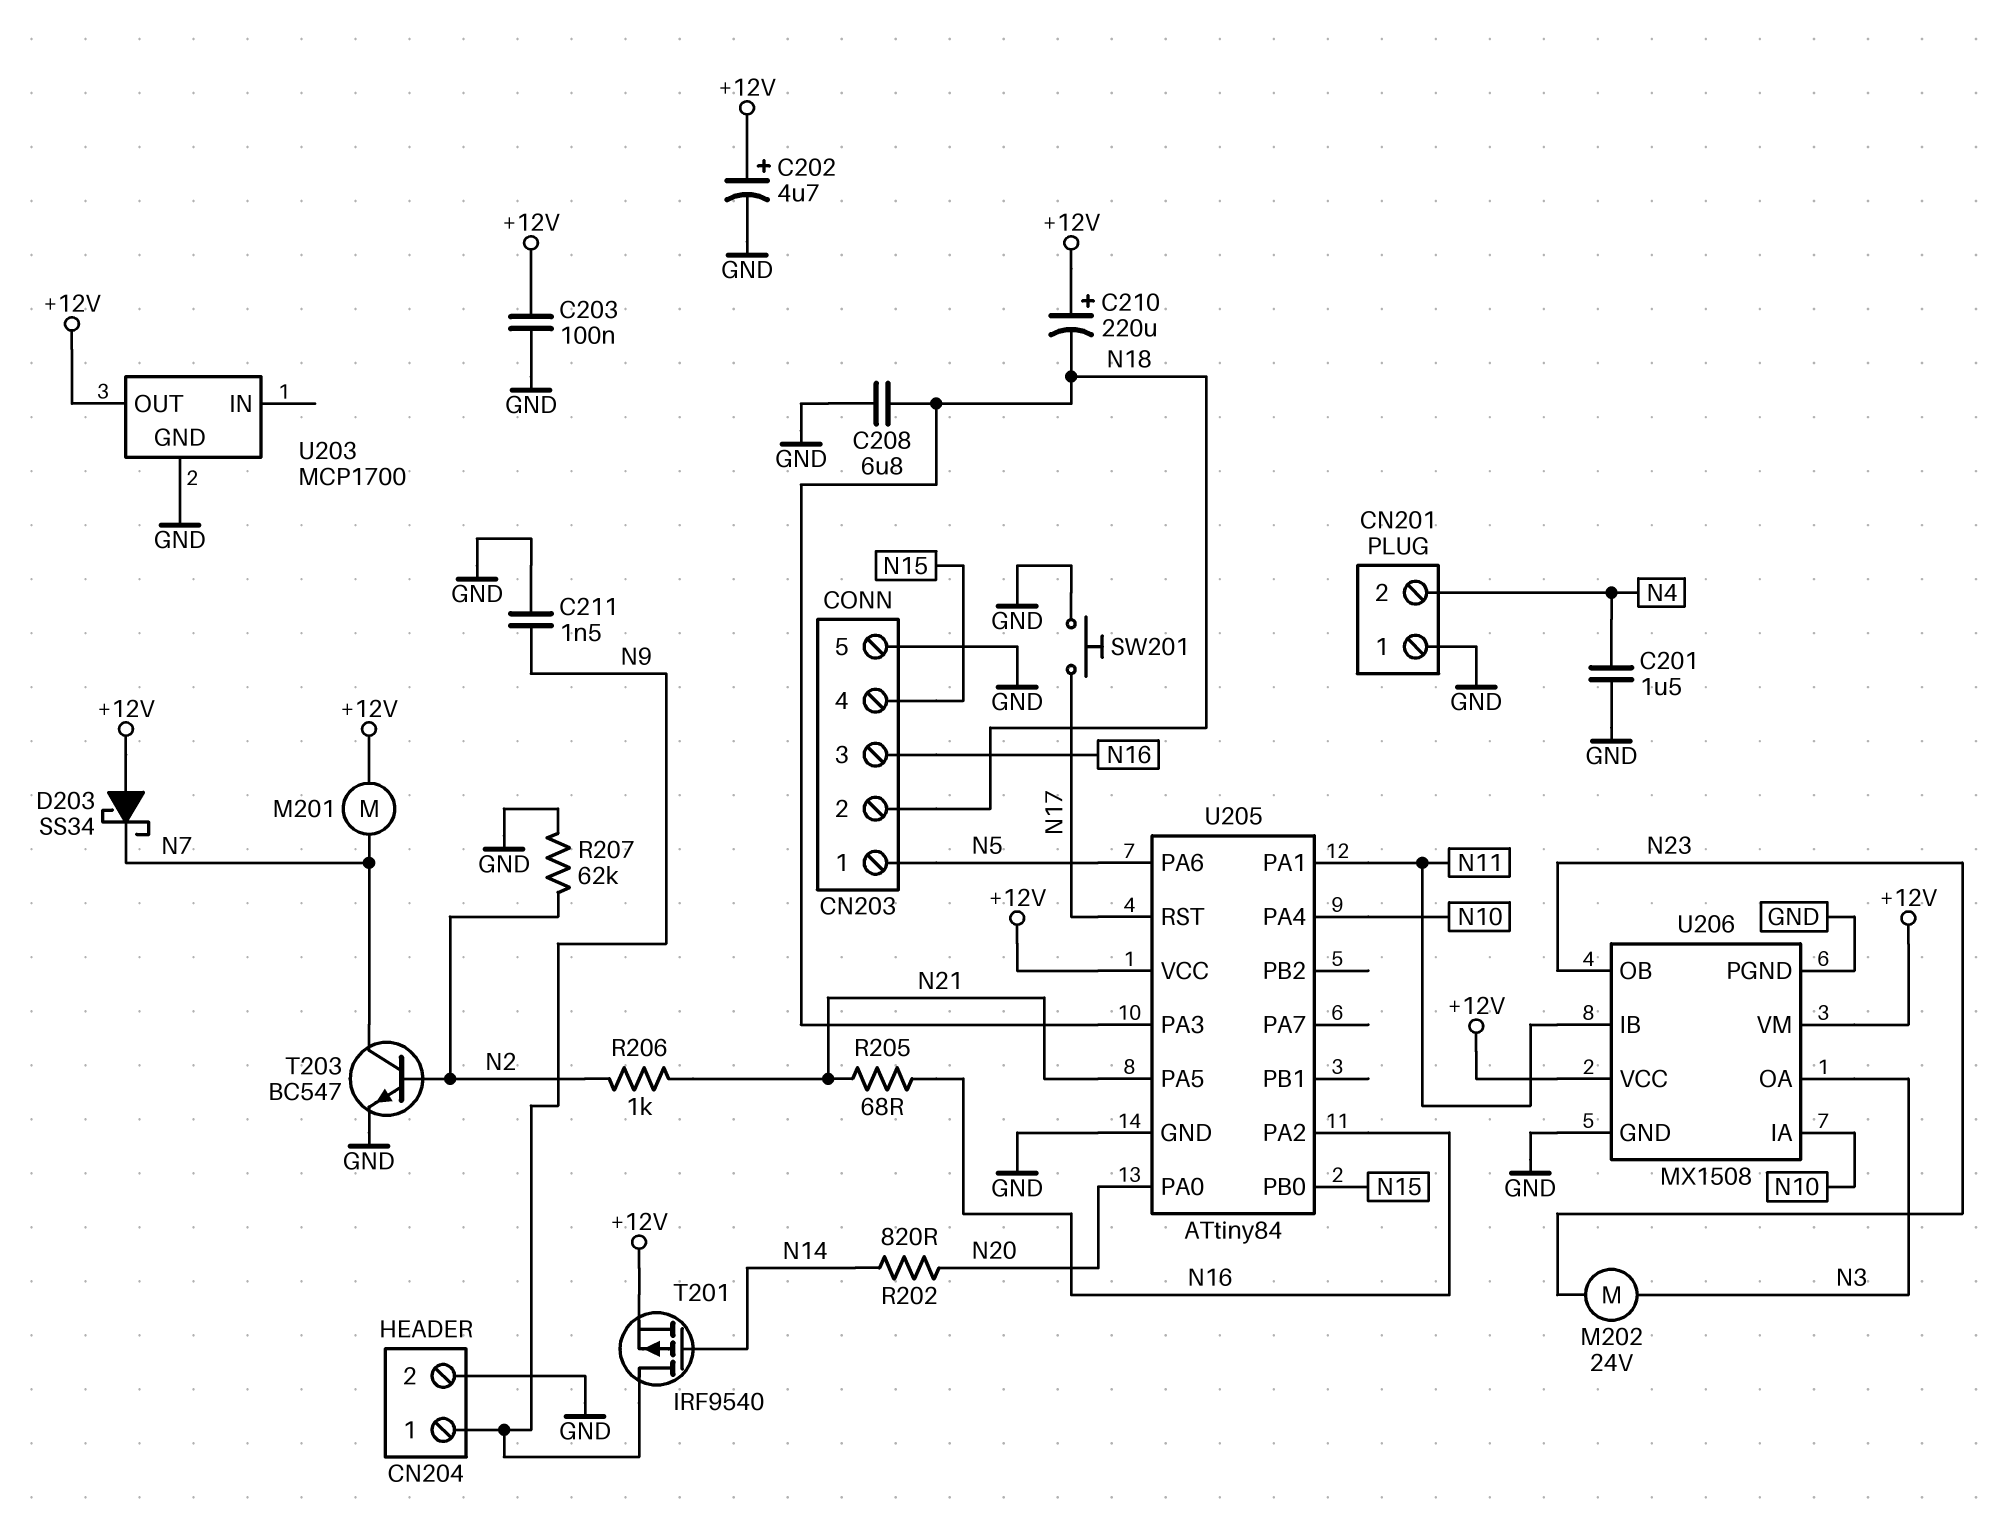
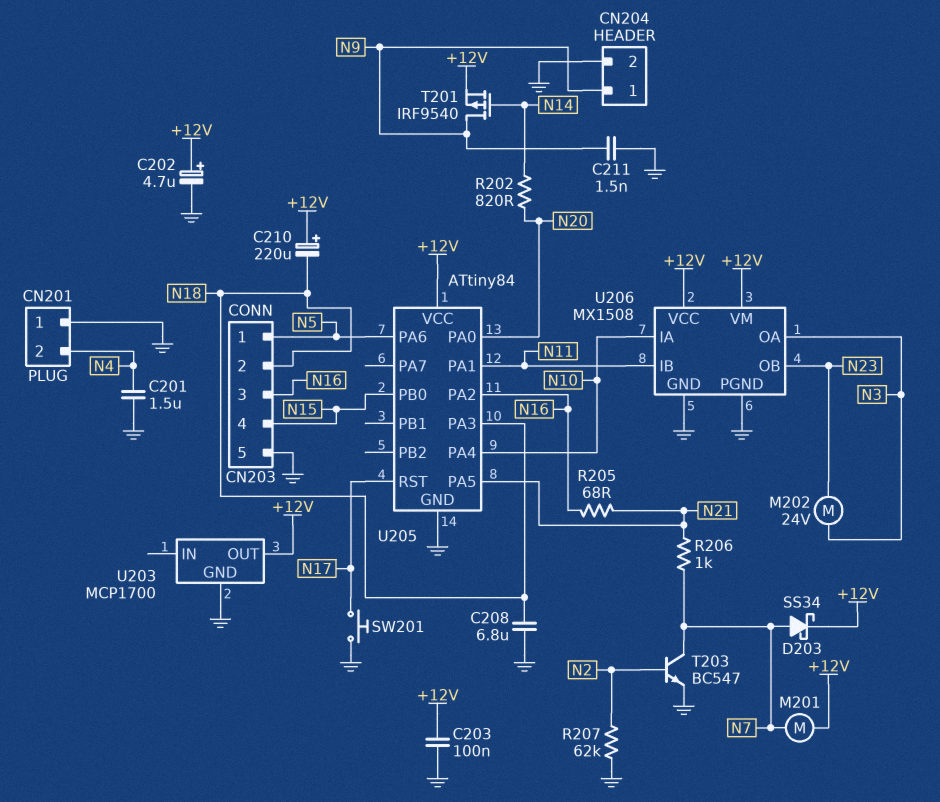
D203: schottky SS34 (A +12V, K N7) -> schottky SS34 (A N7, K +12V)
R206: 1k (N2, N21) -> 1k (N7, N21)

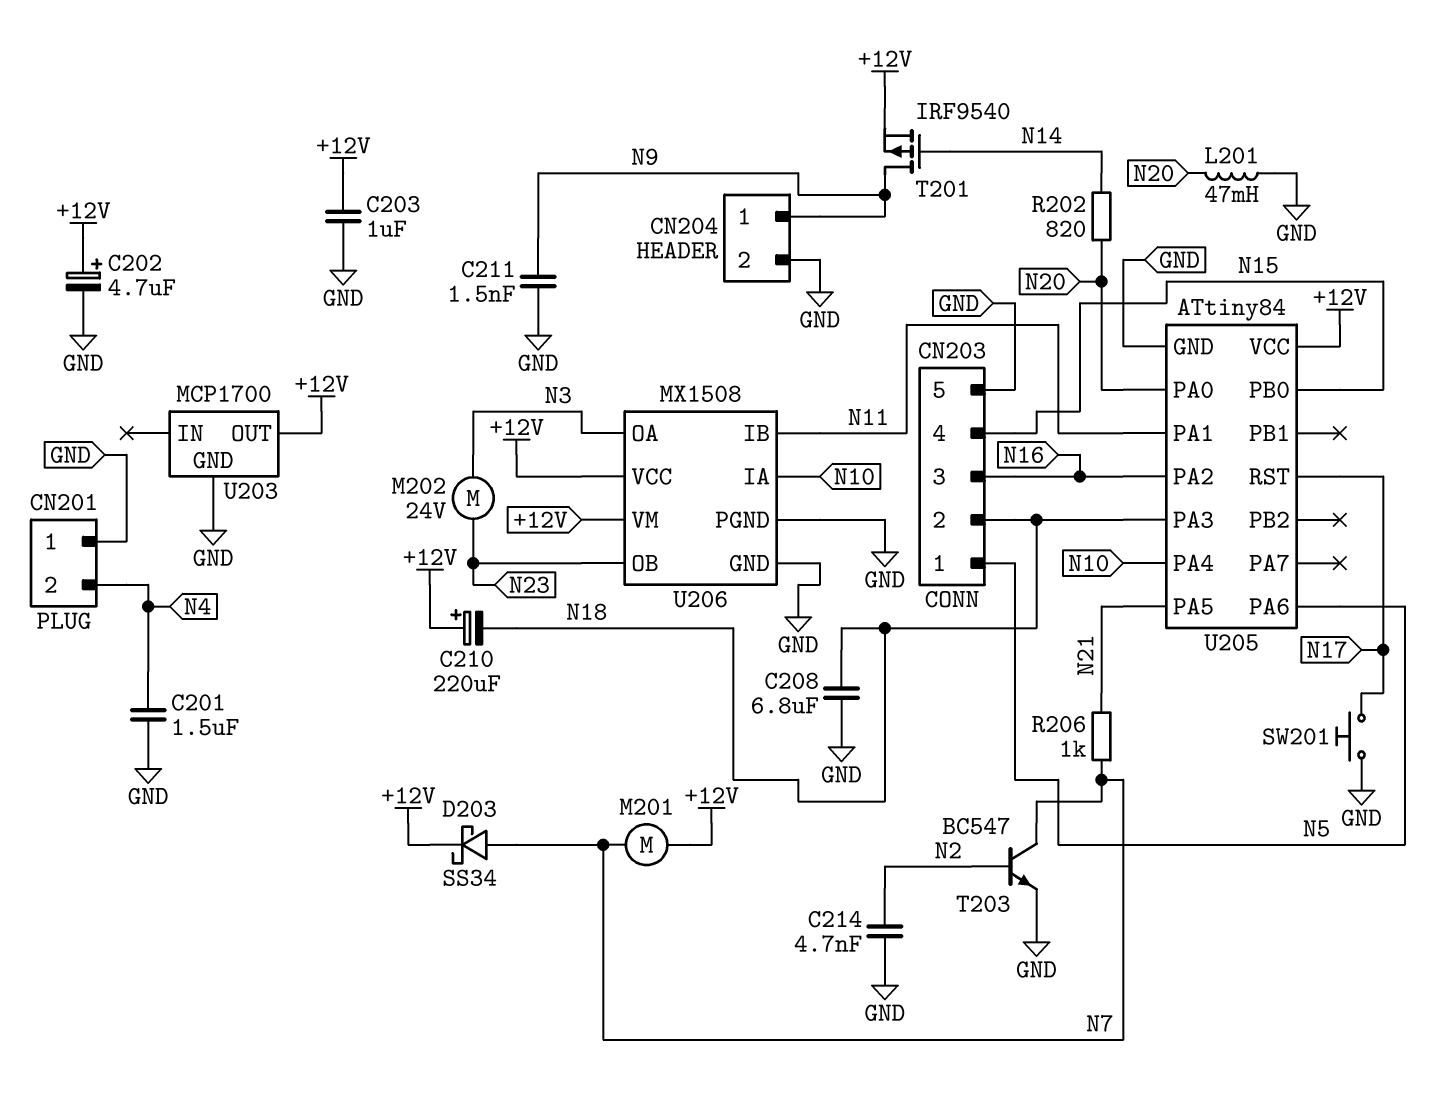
C203: 100nF (+12V, GND) -> 1uF (+12V, GND)
C214: none -> 4.7nF (GND, N2)
L201: none -> 47mH (GND, N20)
R205: 68 (N16, N21) -> none
R207: 62k (GND, N2) -> none

